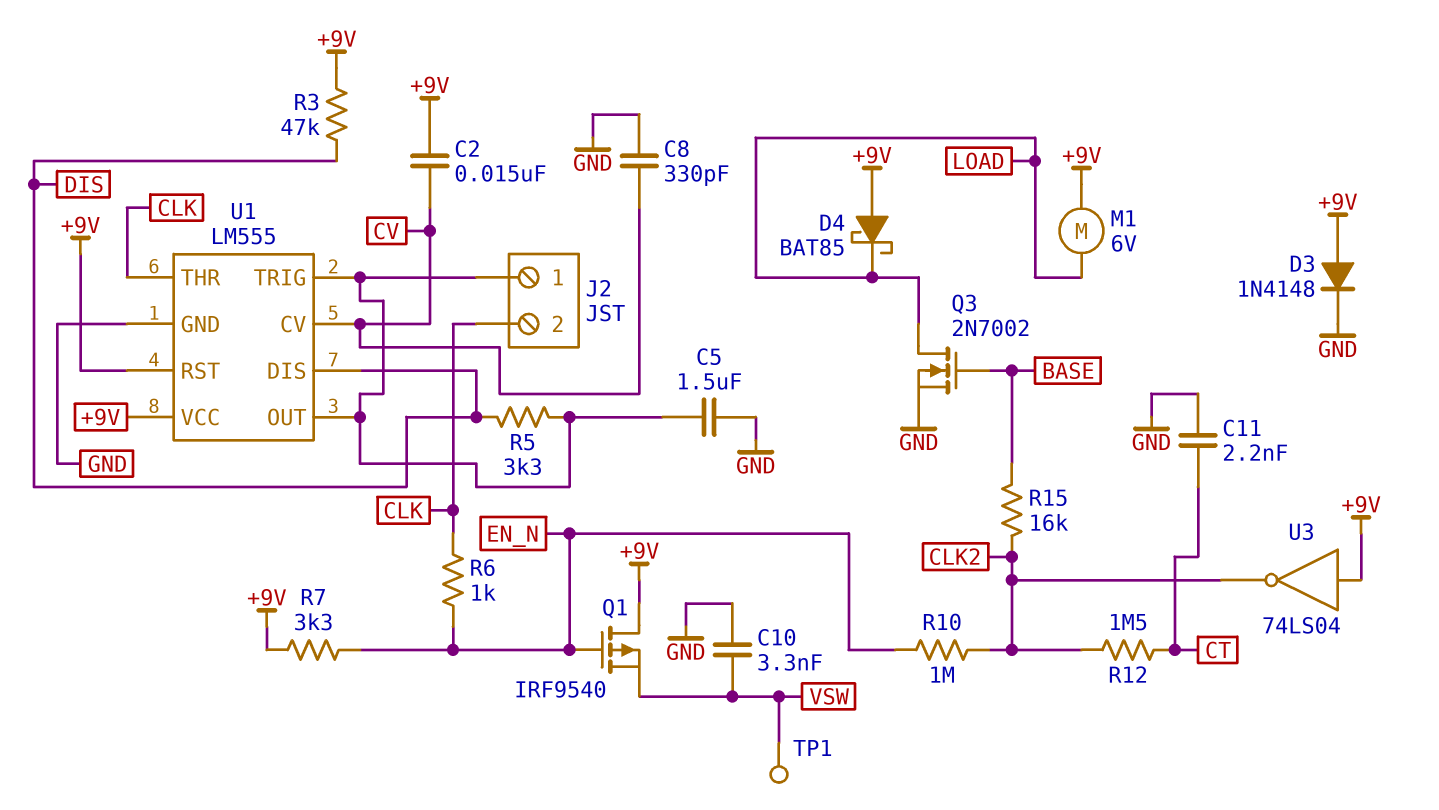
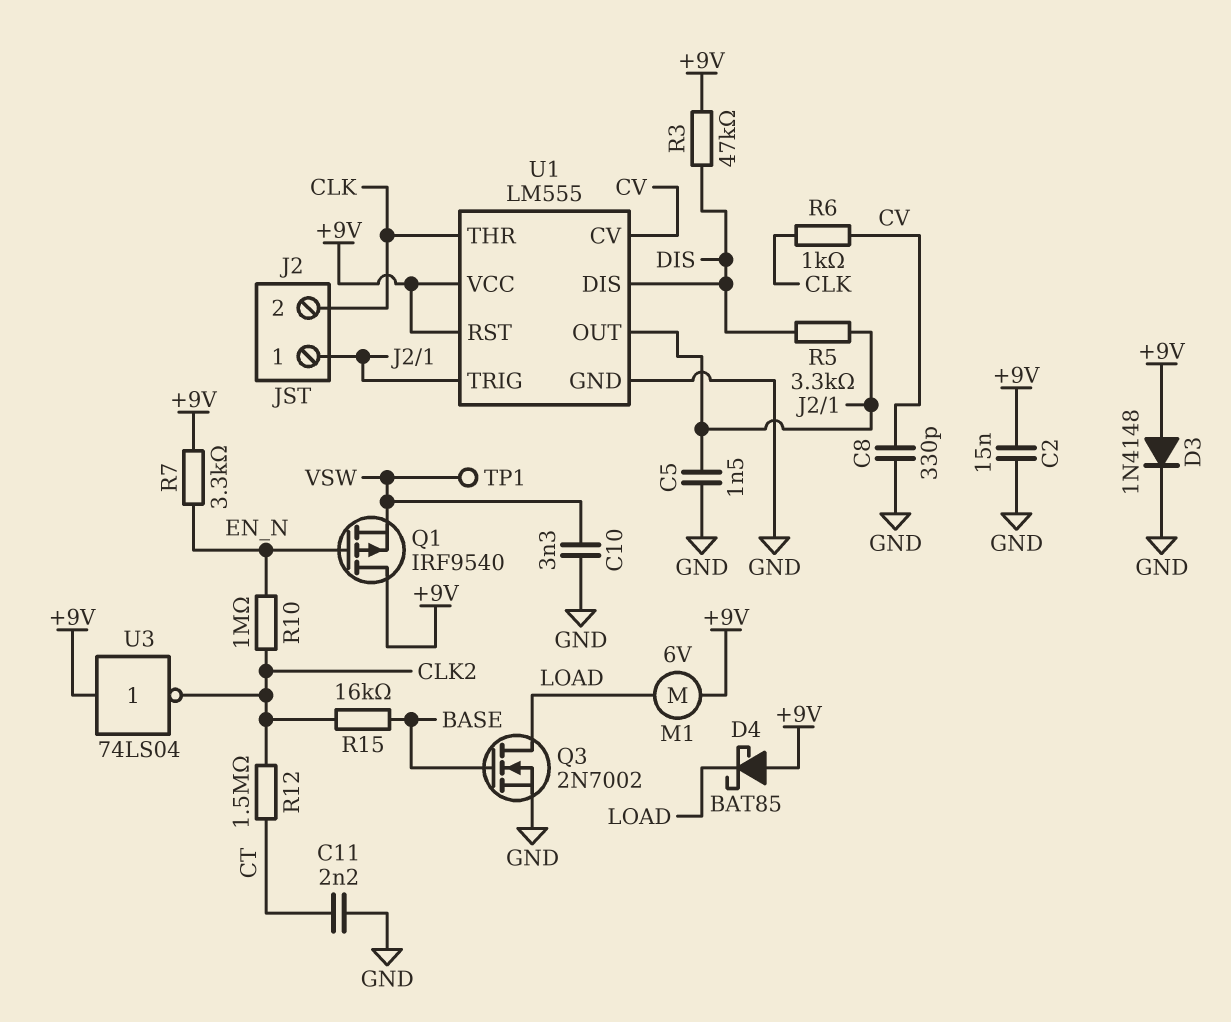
C2: 15nF (+9V, CV) -> 15nF (+9V, GND)
C5: 1.5uF (GND, J2/1) -> 1.5nF (GND, J2/1)
R6: 1k (CLK, EN_N) -> 1k (CLK, CV)

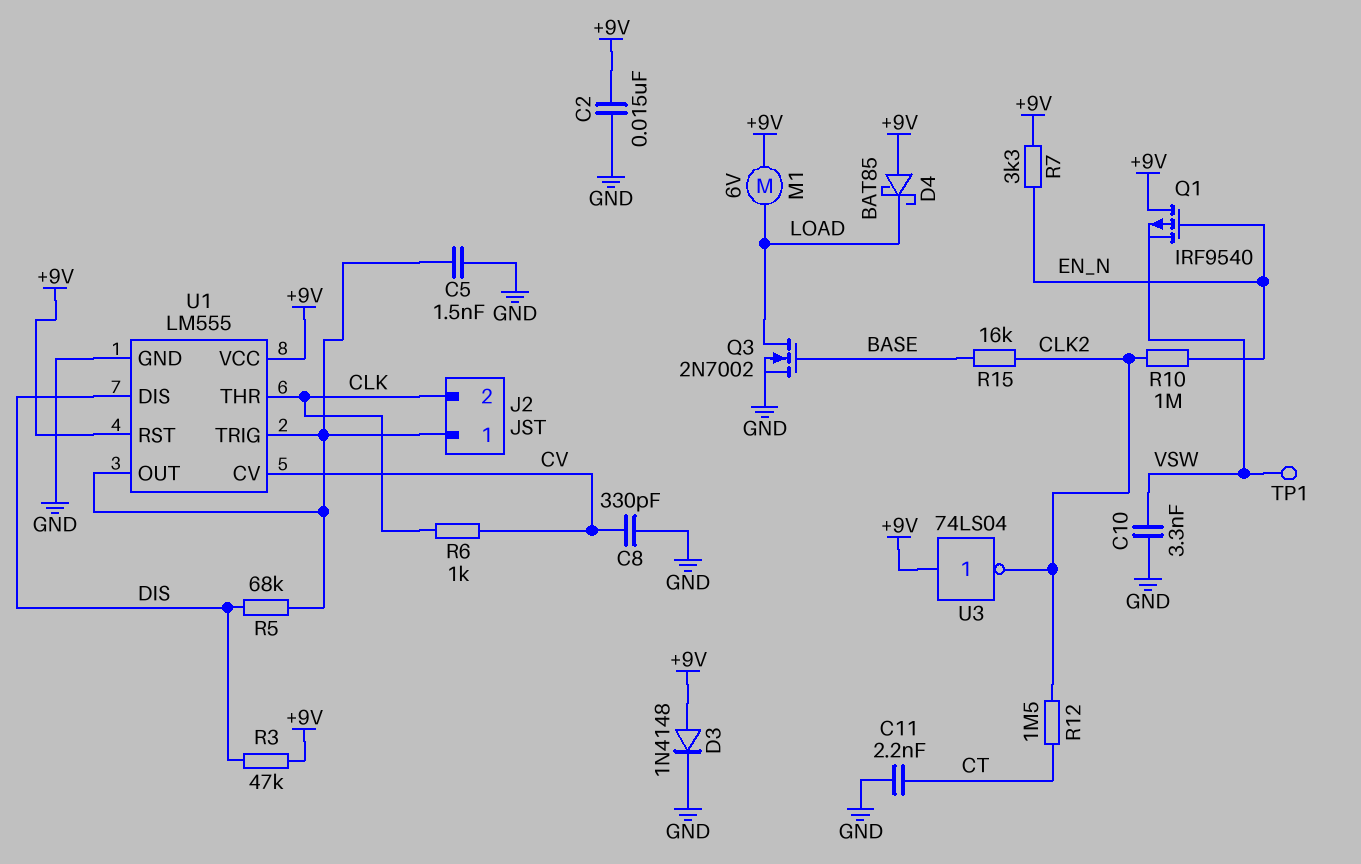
R5: 3.3k (DIS, J2/1) -> 68k (DIS, J2/1)

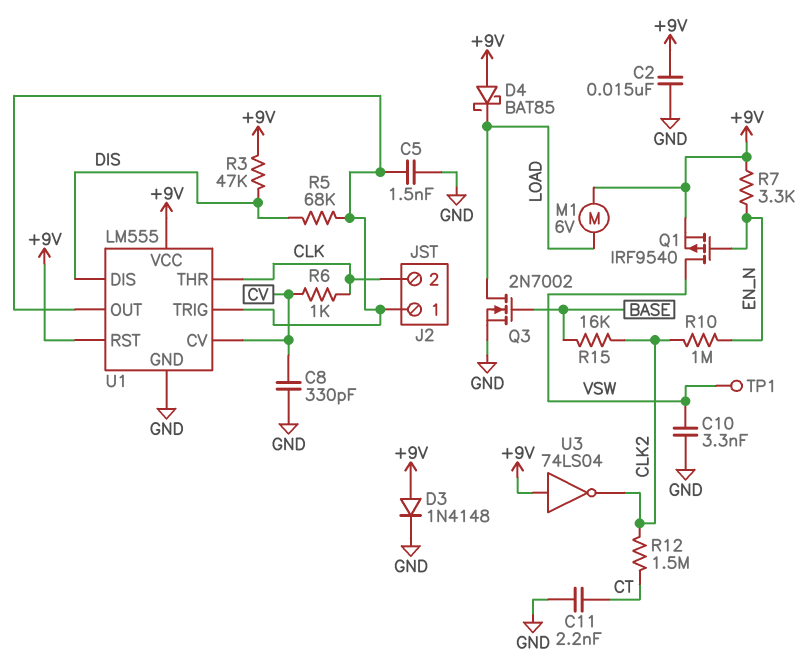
Q1: PMOS IRF9540 (G EN_N, D +9V, S VSW) -> PMOS IRF9540 (G EN_N, D VSW, S +9V)

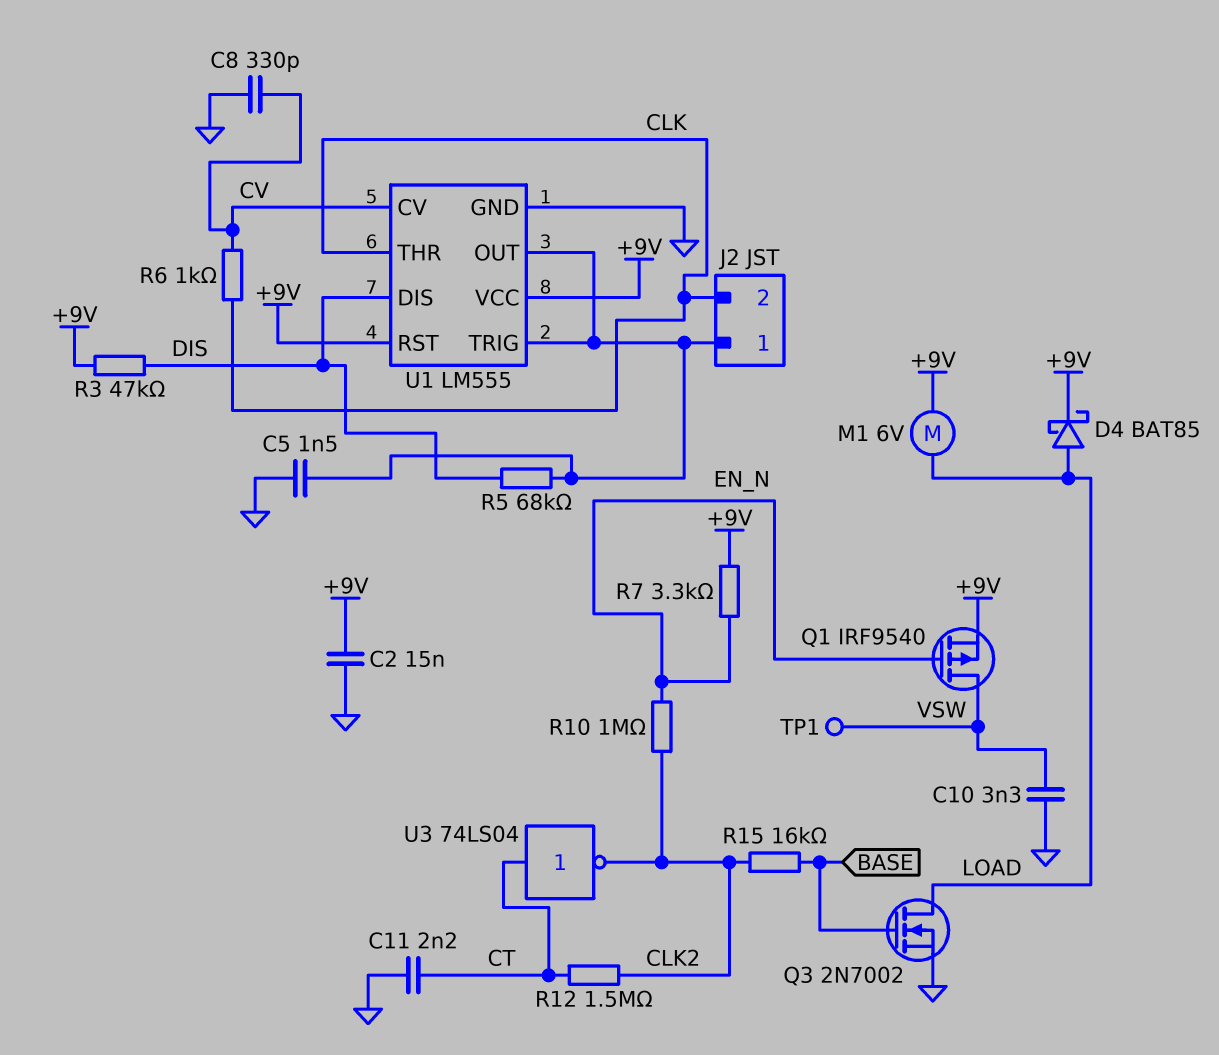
D3: diode 1N4148 (A +9V, K GND) -> none
D4: schottky BAT85 (A +9V, K LOAD) -> schottky BAT85 (A LOAD, K +9V)
U3: NOT 74LS04 (in +9V, out CLK2) -> NOT 74LS04 (in CT, out CLK2)

